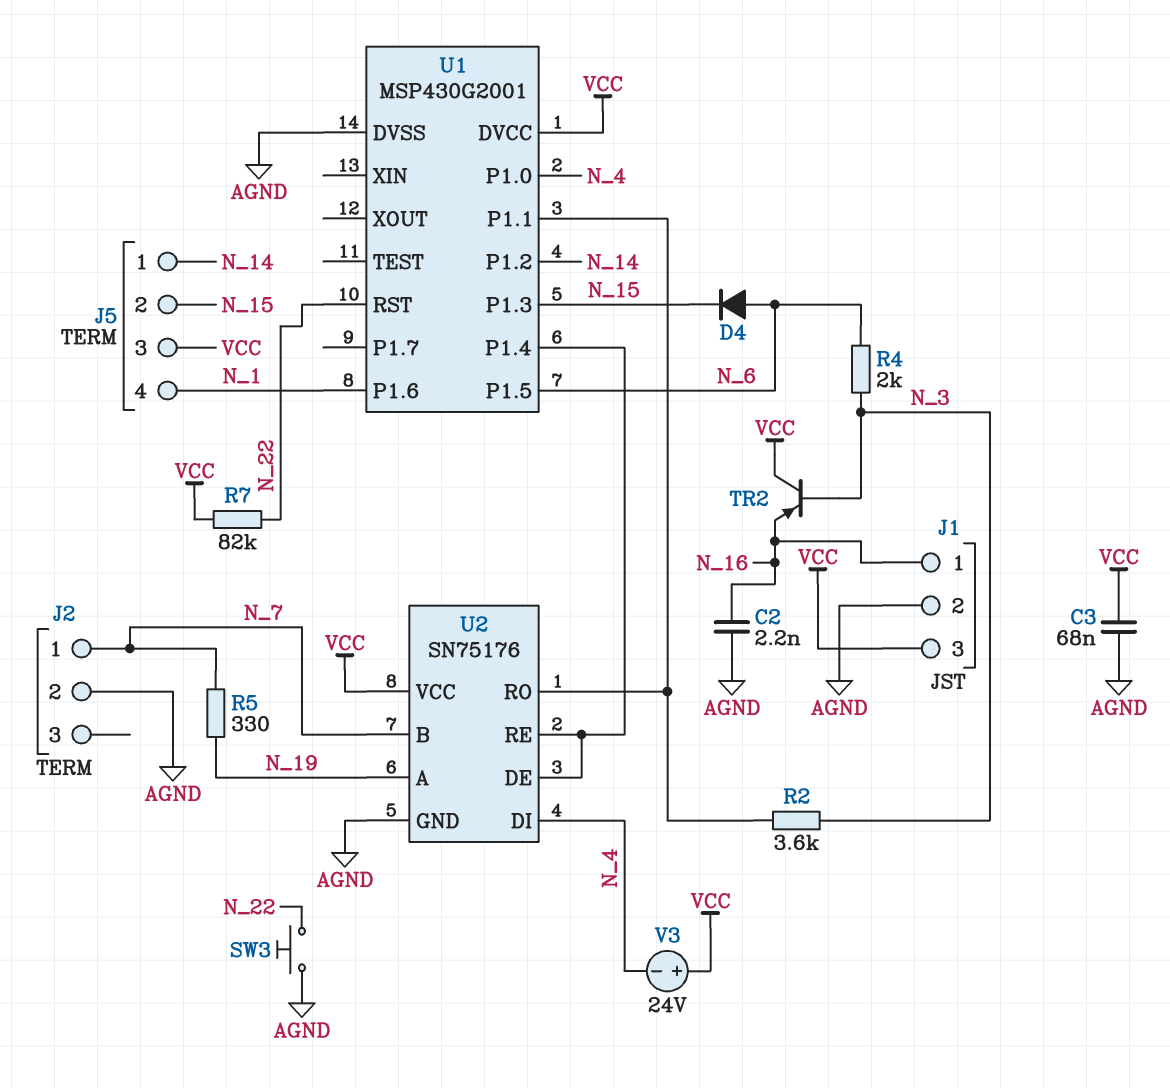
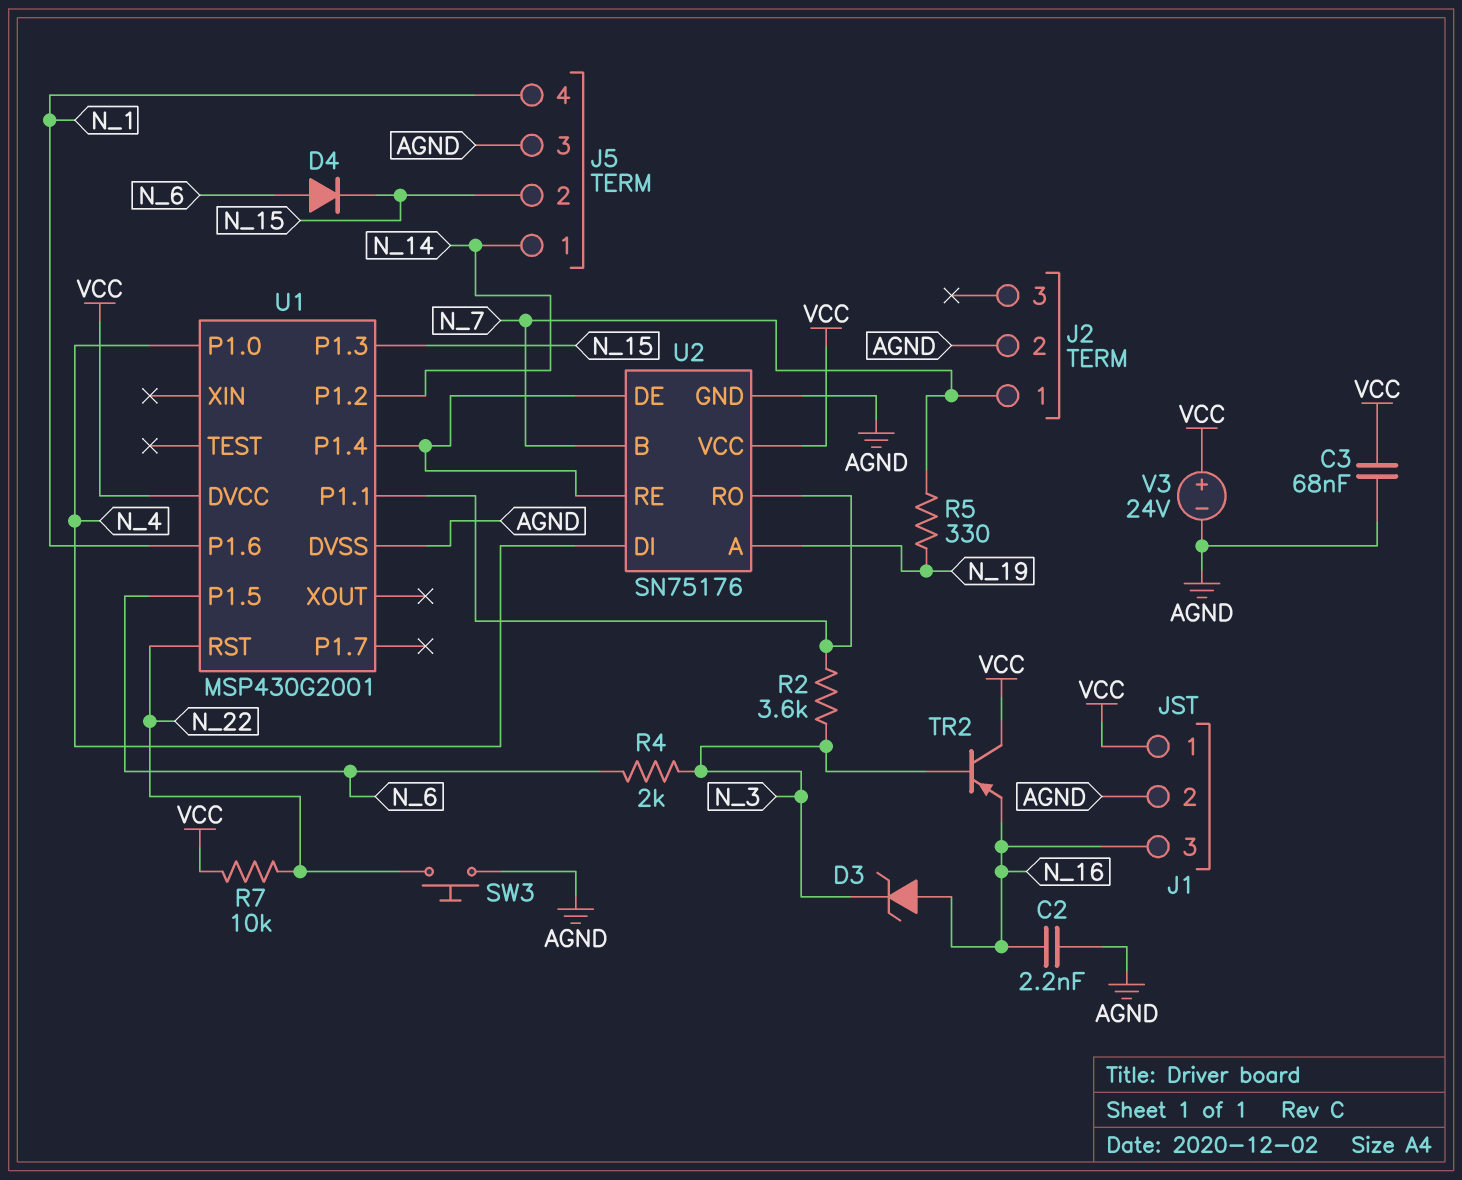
D3: none -> zener (A N_16, K N_3)
J1 pin 1: N_16 -> VCC
J1 pin 3: VCC -> N_16
J5 pin 3: VCC -> AGND
R7: 82k (N_22, VCC) -> 10k (N_22, VCC)
V3: 24V (plus VCC, minus N_4) -> 24V (plus VCC, minus AGND)

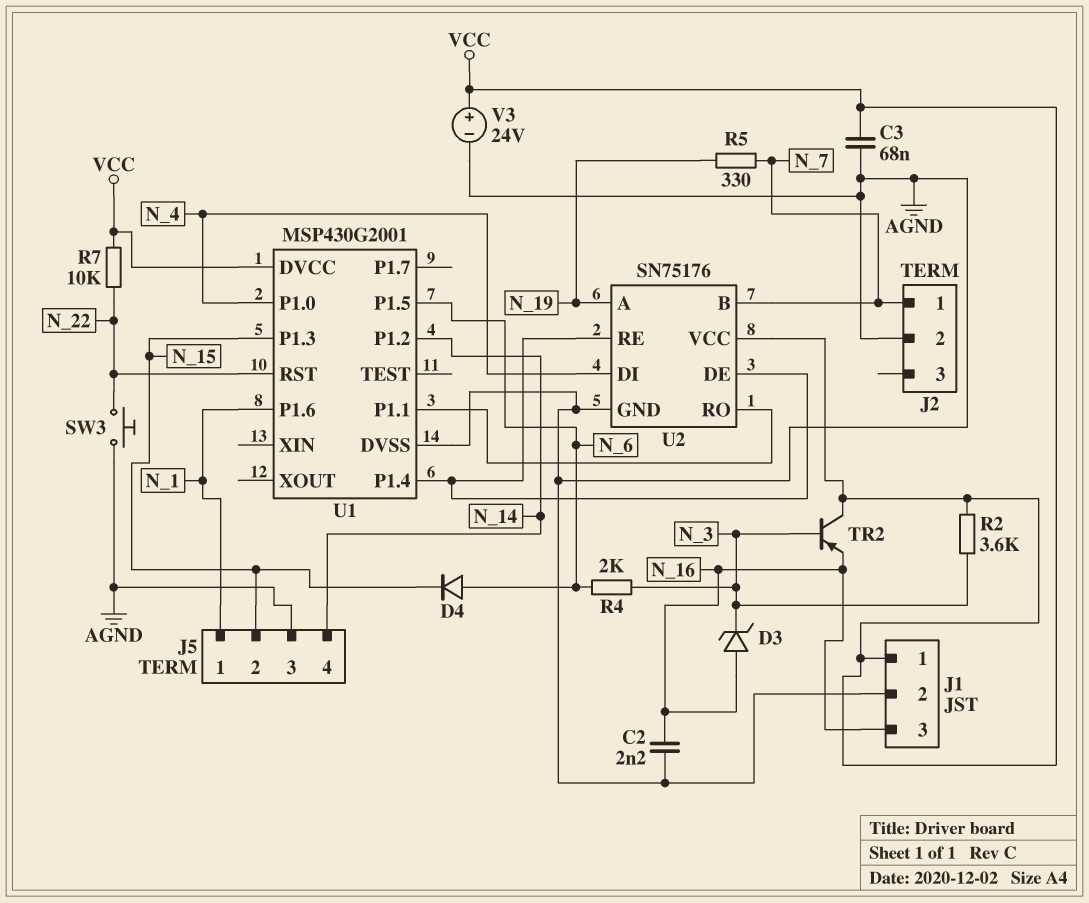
J5 pin 1: N_14 -> N_1
J5 pin 4: N_1 -> N_14
R2: 3.6k (N_3, U1/P1.1) -> 3.6k (N_3, VCC)

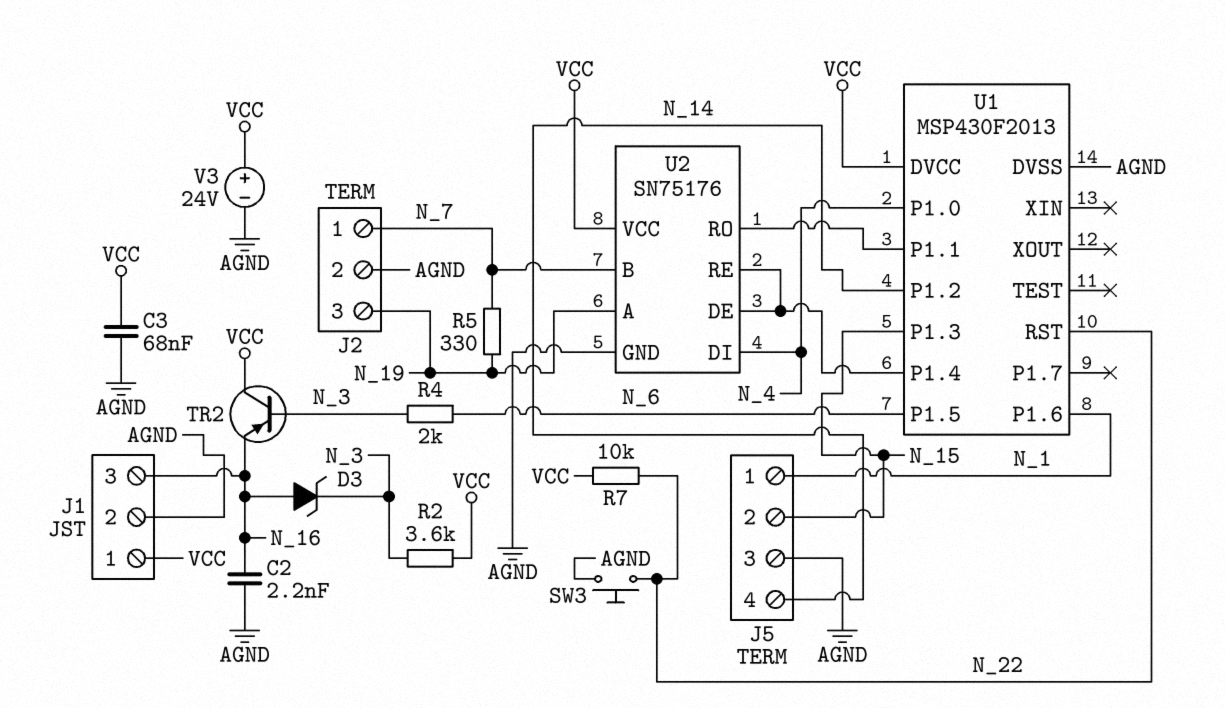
D4: diode (A N_6, K N_15) -> none
J2 pin 3: none -> N_19
U1: MSP430G2001 -> MSP430F2013

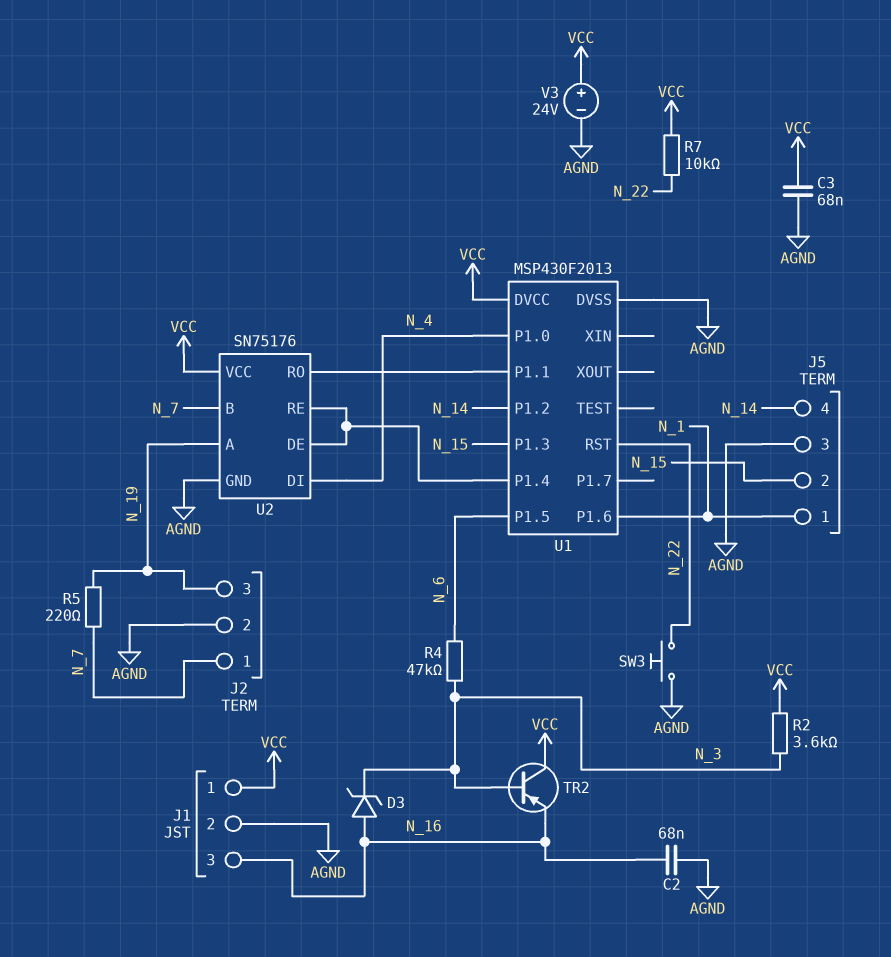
C2: 2.2nF (AGND, N_16) -> 68nF (AGND, N_16)
R4: 2k (N_3, N_6) -> 47k (N_3, N_6)
R5: 330 (N_7, N_19) -> 220 (N_7, N_19)

